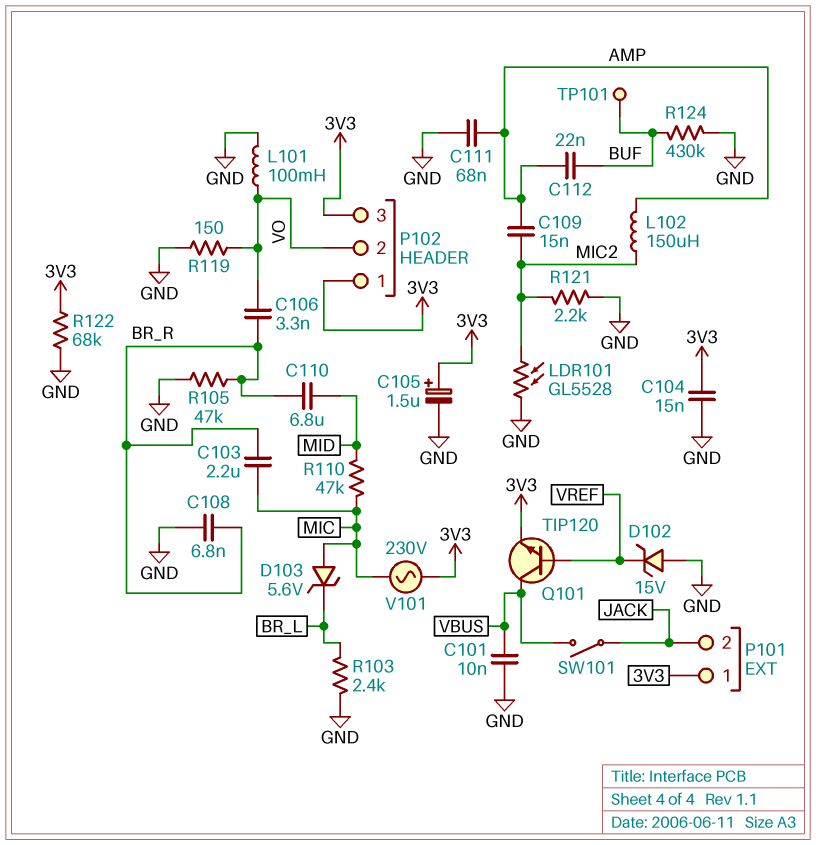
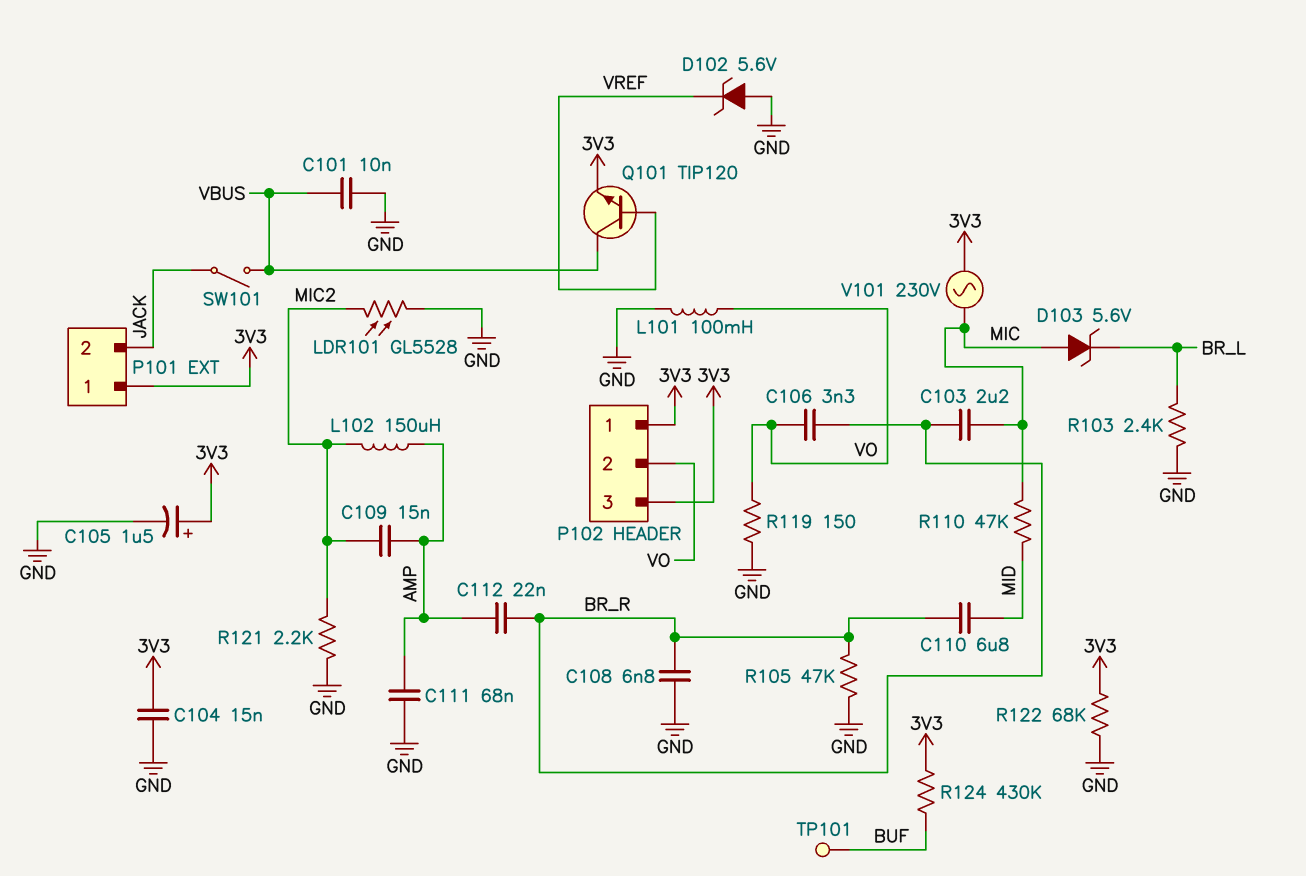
C112: 22nF (AMP, BUF) -> 22nF (AMP, BR_R)
D102: zener 15V (A GND, K VREF) -> zener 5.6V (A GND, K VREF)
R124: 430k (BUF, GND) -> 430k (3V3, BUF)

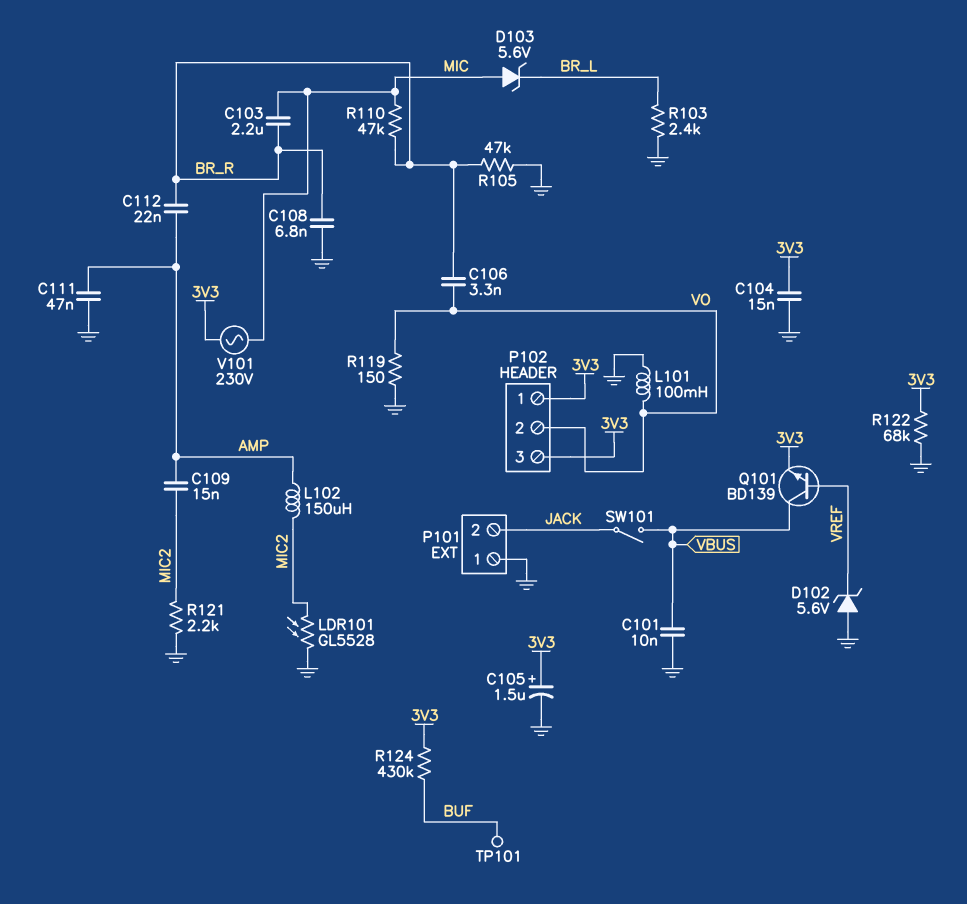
C110: 6.8uF (BR_R, MID) -> none
C111: 68nF (AMP, GND) -> 47nF (AMP, GND)
P101 pin 1: 3V3 -> GND
Q101: NPN TIP120 (B VREF, C VBUS, E 3V3) -> NPN BD139 (B VREF, C VBUS, E 3V3)
R110: 47k (MIC, MID) -> 47k (BR_R, MIC)

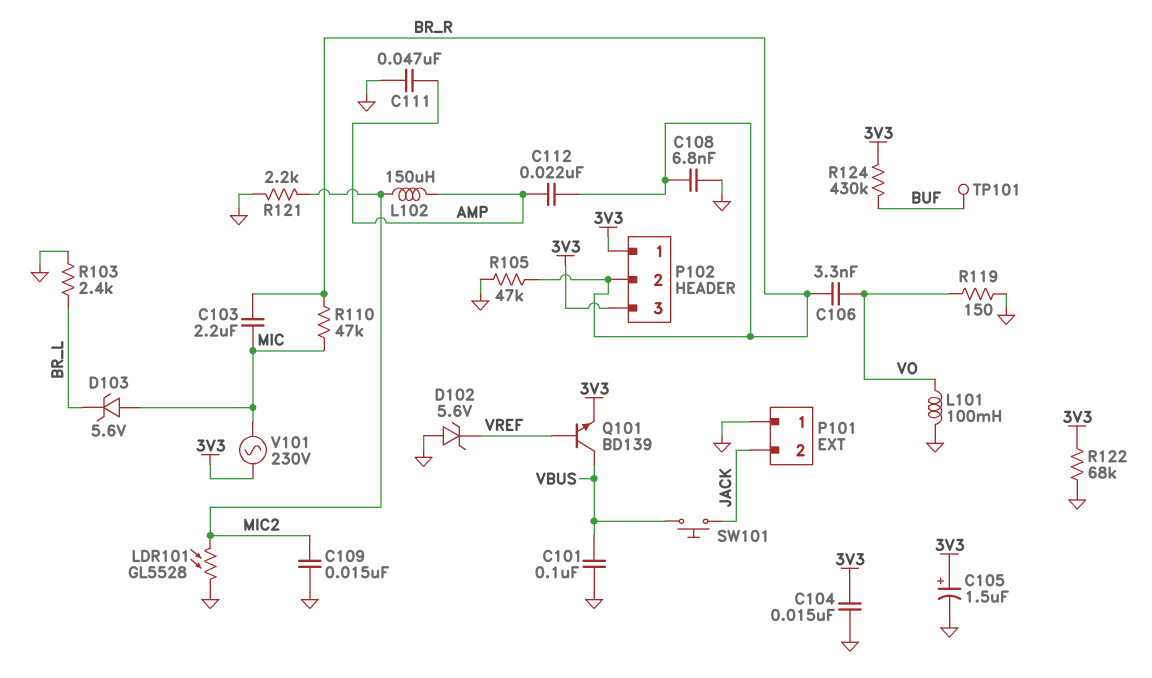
C101: 10nF (GND, VBUS) -> 100nF (GND, VBUS)
C109: 15nF (AMP, MIC2) -> 15nF (GND, MIC2)
P102 pin 2: VO -> BR_R
SW101: switch (JACK, VBUS) -> button (JACK, VBUS)

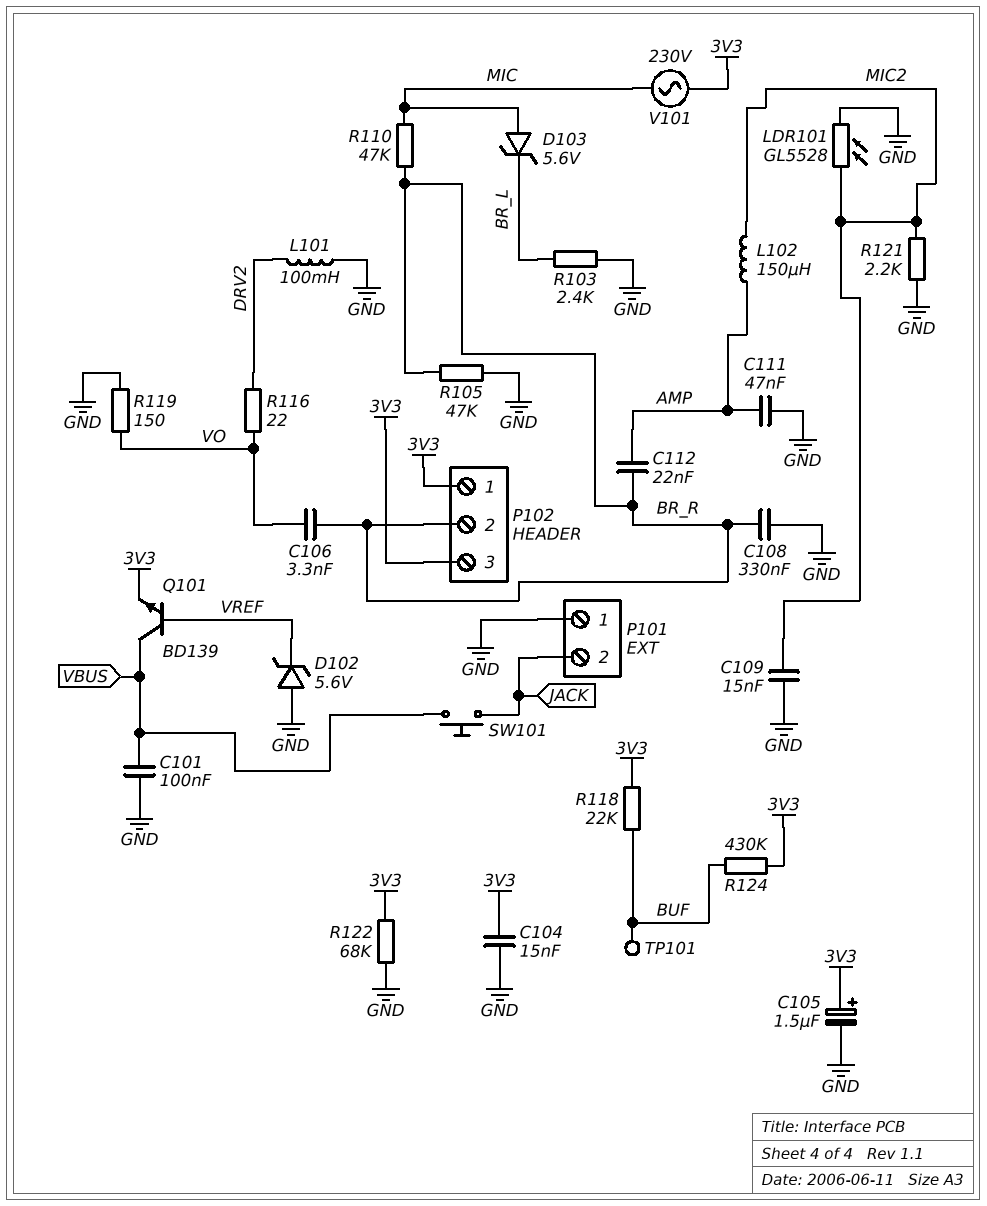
C103: 2.2uF (BR_R, MIC) -> none
C108: 6.8nF (BR_R, GND) -> 330nF (BR_R, GND)
L101: 100mH (GND, VO) -> 100mH (DRV2, GND)
R116: none -> 22 (DRV2, VO)
R118: none -> 22k (3V3, BUF)

